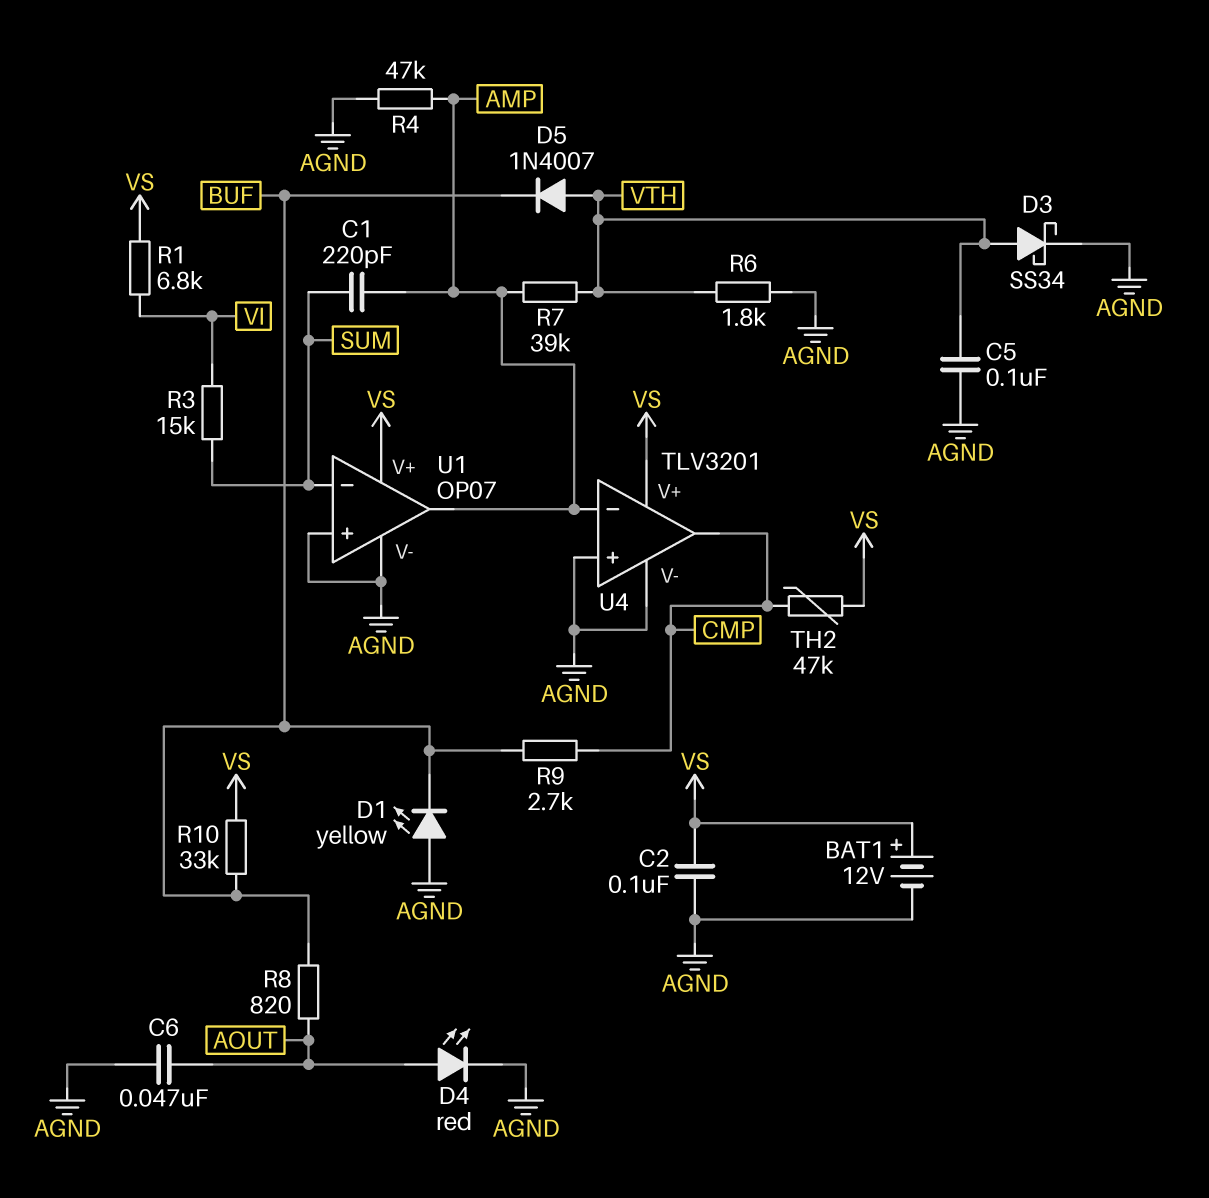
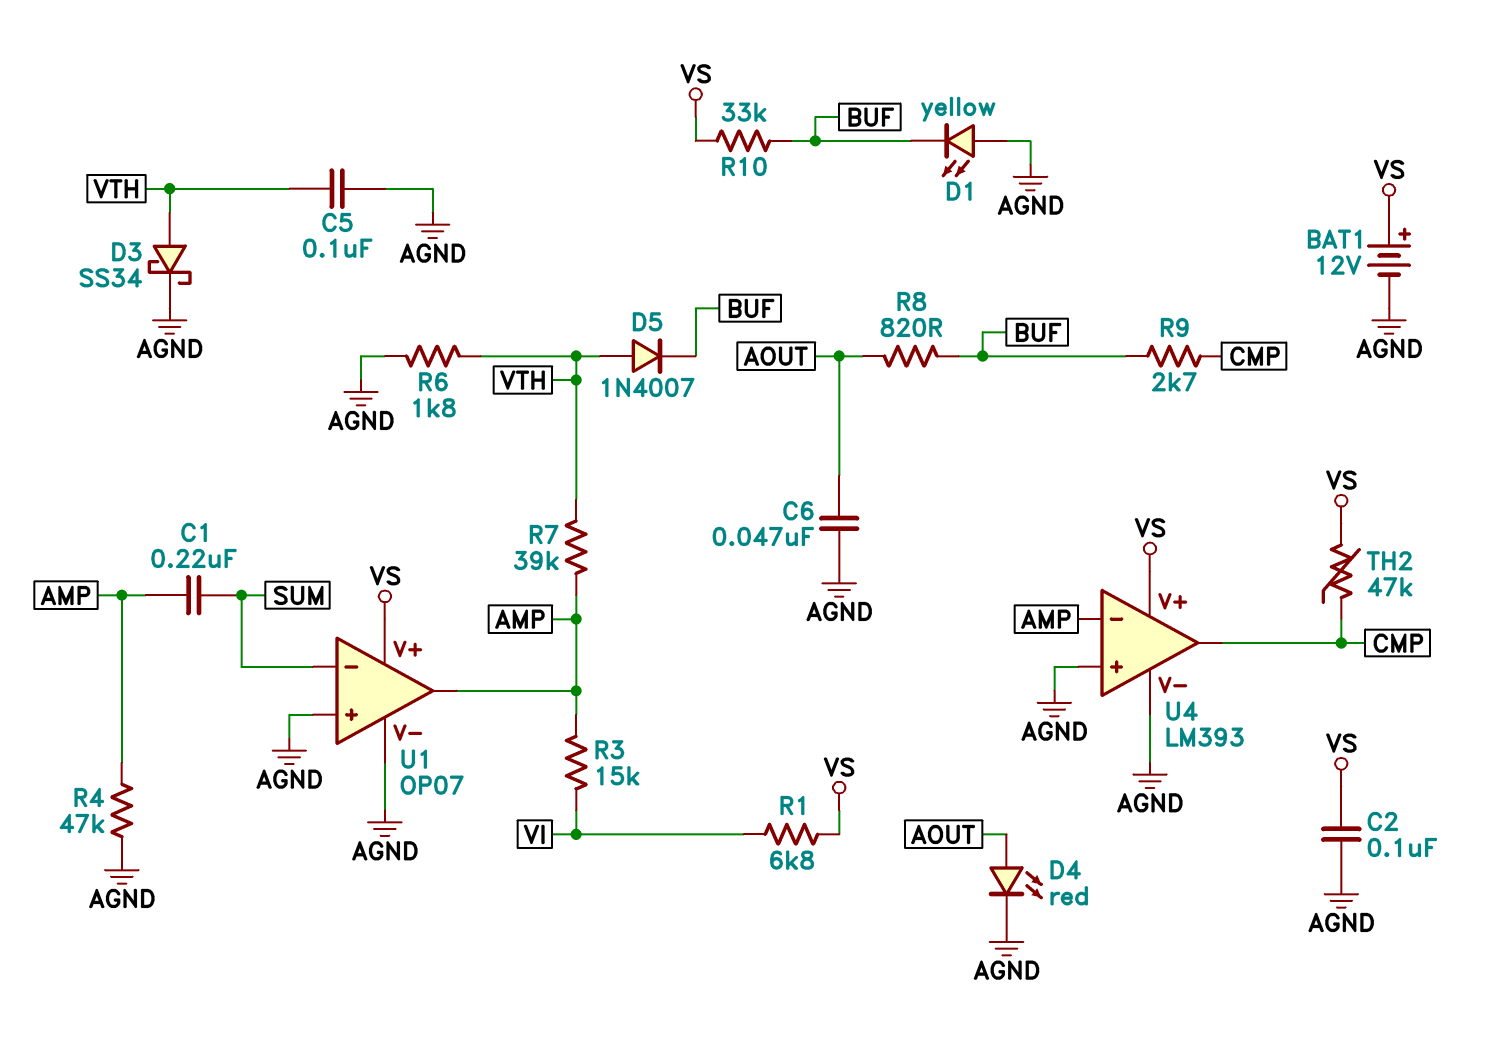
C1: 220pF (AMP, SUM) -> 220nF (AMP, SUM)
R3: 15k (SUM, VI) -> 15k (AMP, VI)
U4: TLV3201 -> LM393

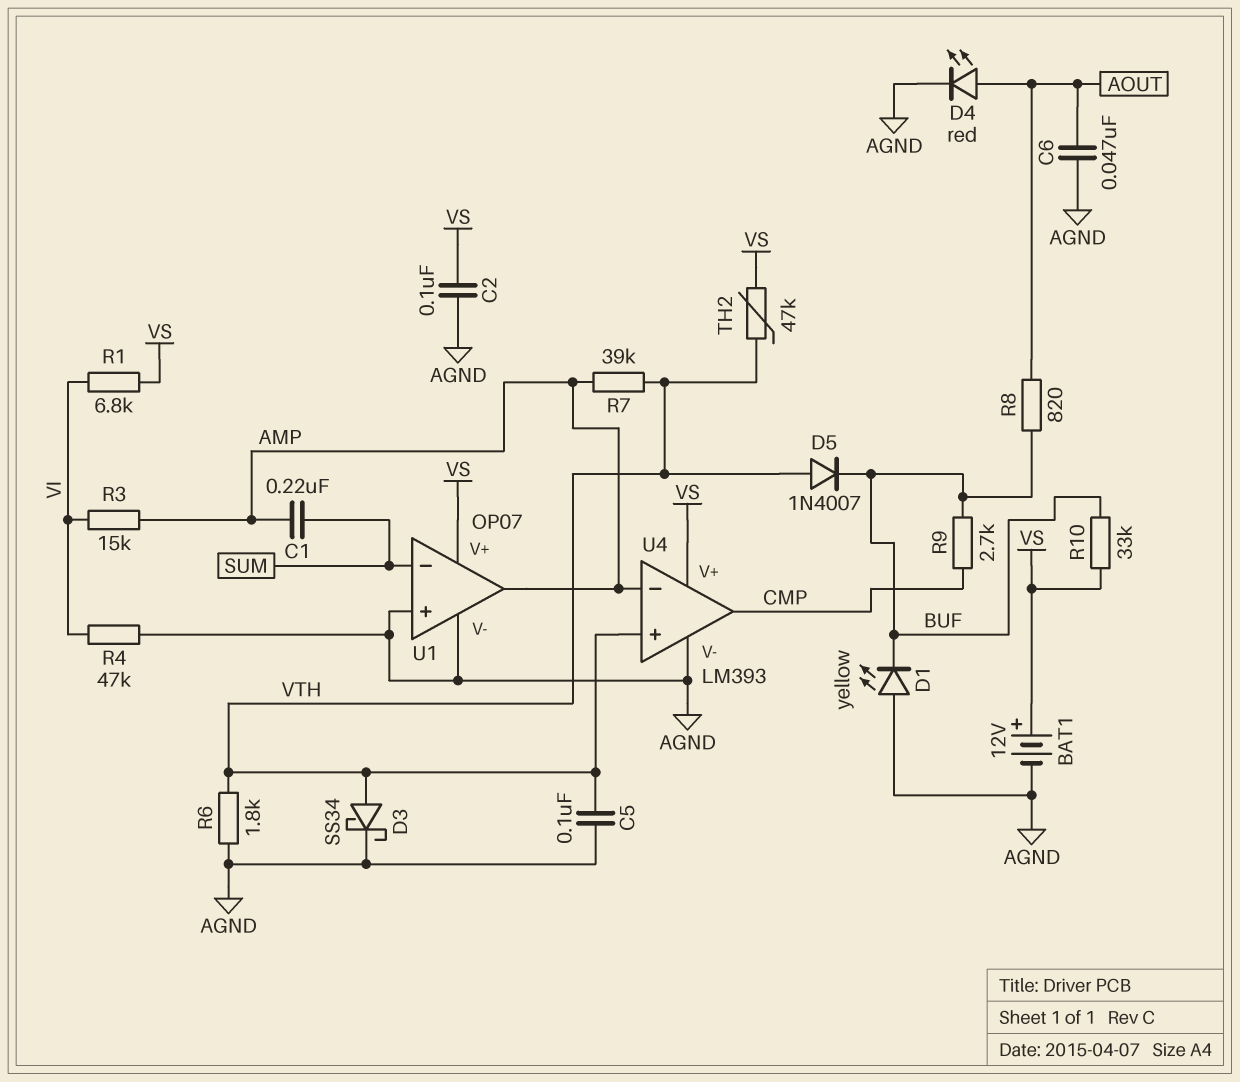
R4: 47k (AGND, AMP) -> 47k (AGND, VI)
TH2: 47k (CMP, VS) -> 47k (VS, VTH)
U4 pin in+: AGND -> VTH

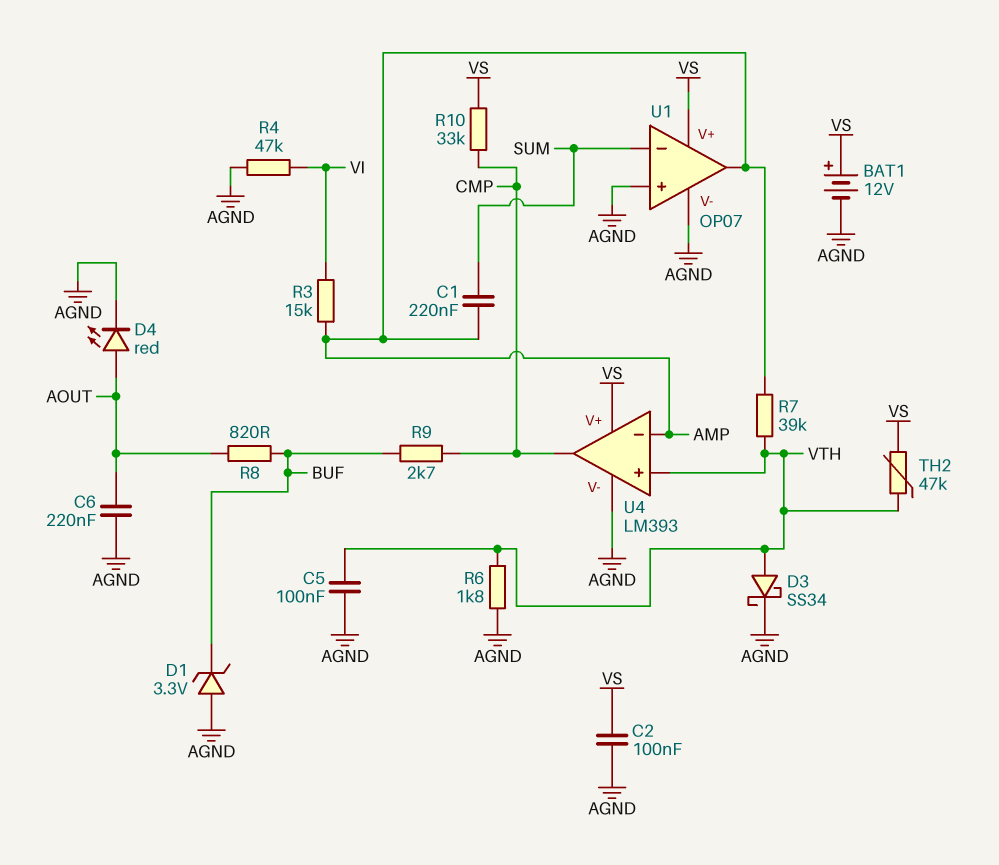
C6: 47nF (AGND, AOUT) -> 220nF (AGND, AOUT)
D1: LED yellow (A AGND, K BUF) -> zener 3.3V (A AGND, K BUF)
D5: diode 1N4007 (A VTH, K BUF) -> none
R1: 6.8k (VI, VS) -> none
R10: 33k (BUF, VS) -> 33k (CMP, VS)

